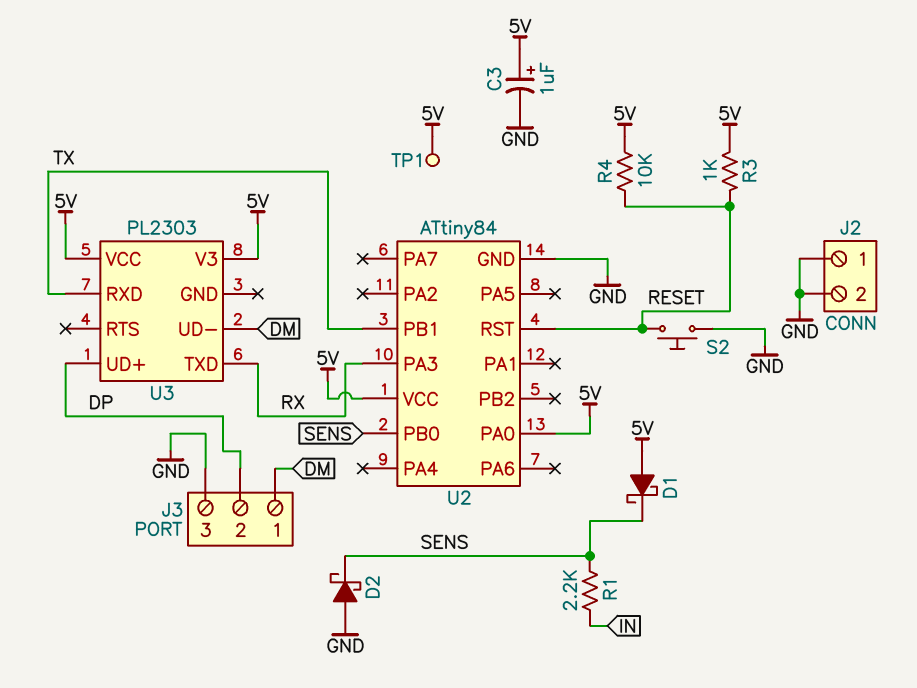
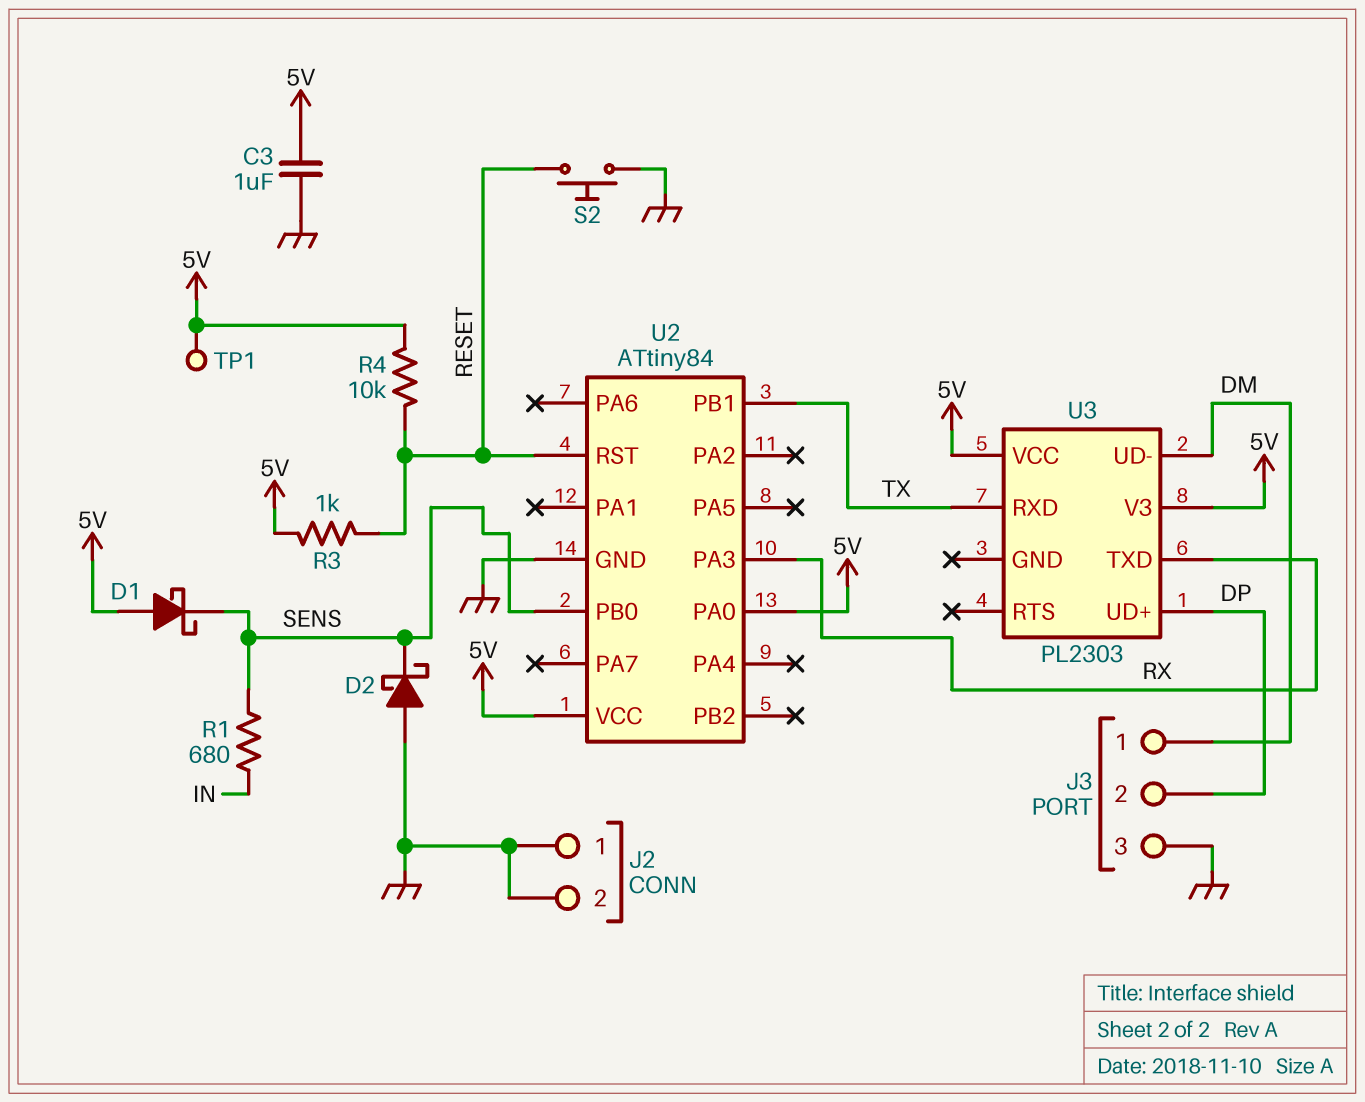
C3: 1uF (plus 5V, minus GND) -> 1uF (5V, GND)
R1: 2.2k (IN, SENS) -> 680 (IN, SENS)

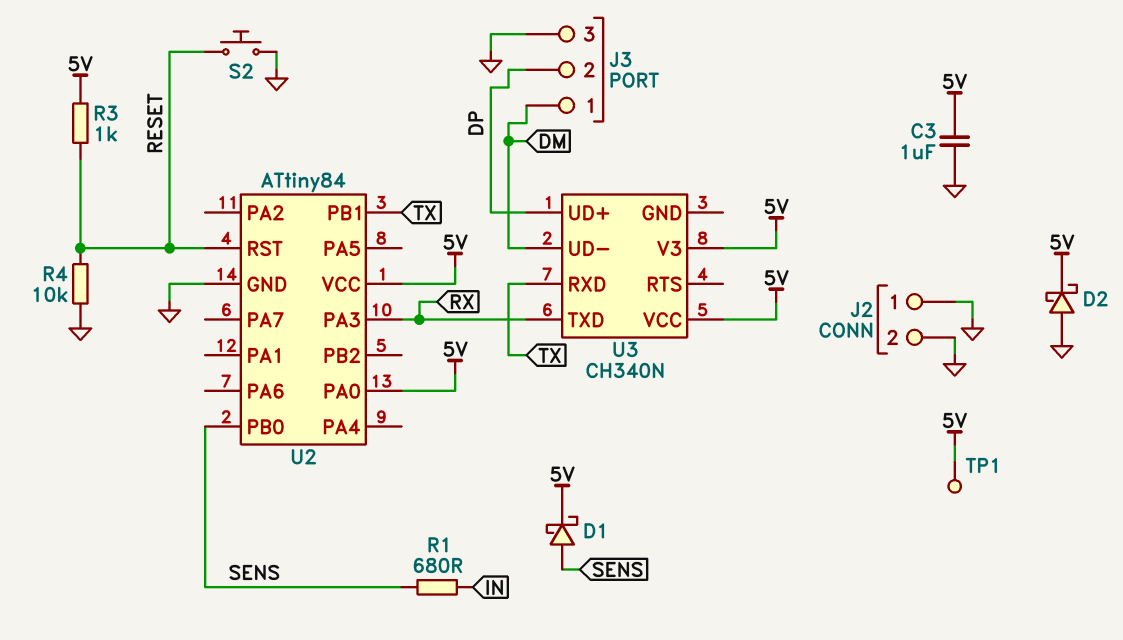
D1: schottky (A 5V, K SENS) -> schottky (A SENS, K 5V)
D2: schottky (A GND, K SENS) -> schottky (A GND, K 5V)
R4: 10k (5V, RESET) -> 10k (GND, RESET)
U3: PL2303 -> CH340N

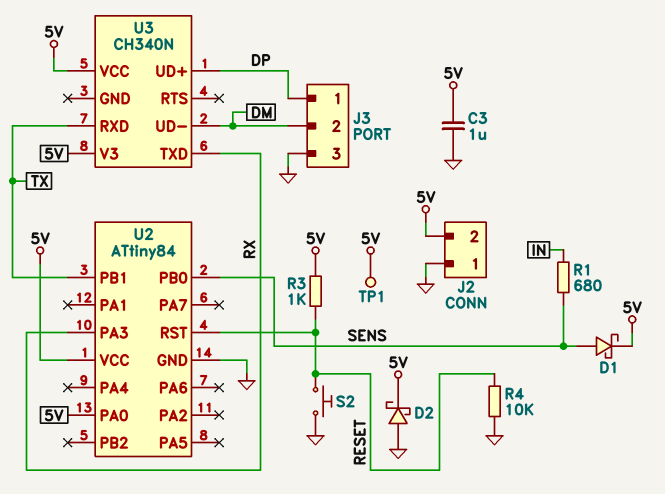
J2 pin 2: GND -> 5V
J3 pin 1: DM -> DP
J3 pin 2: DP -> DM

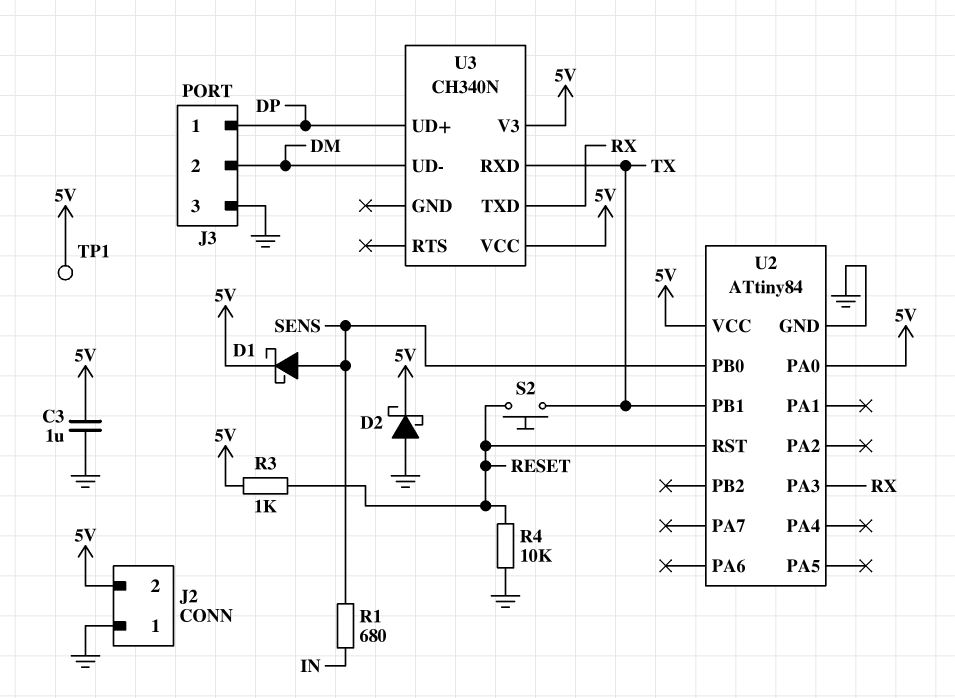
S2: button (GND, RESET) -> button (RESET, TX)

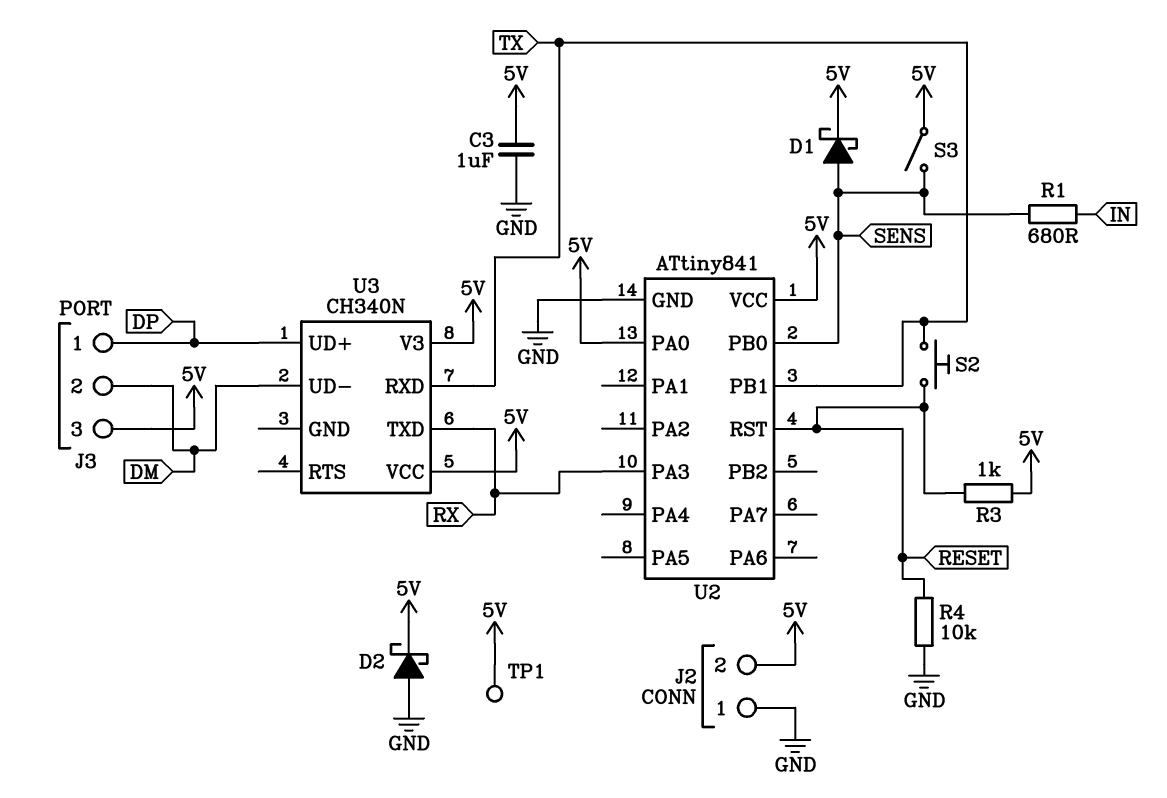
J3 pin 3: GND -> 5V
S3: none -> switch (5V, SENS)
U2: ATtiny84 -> ATtiny841

